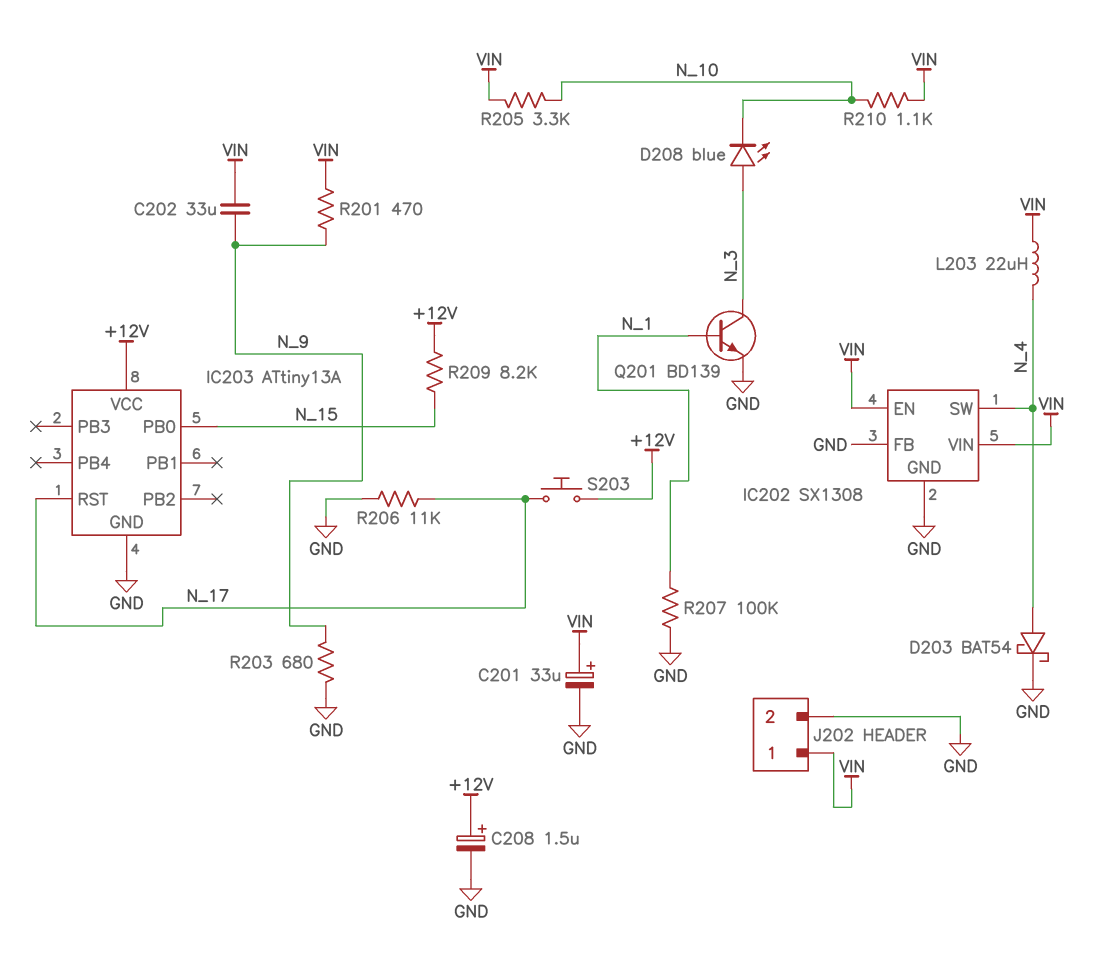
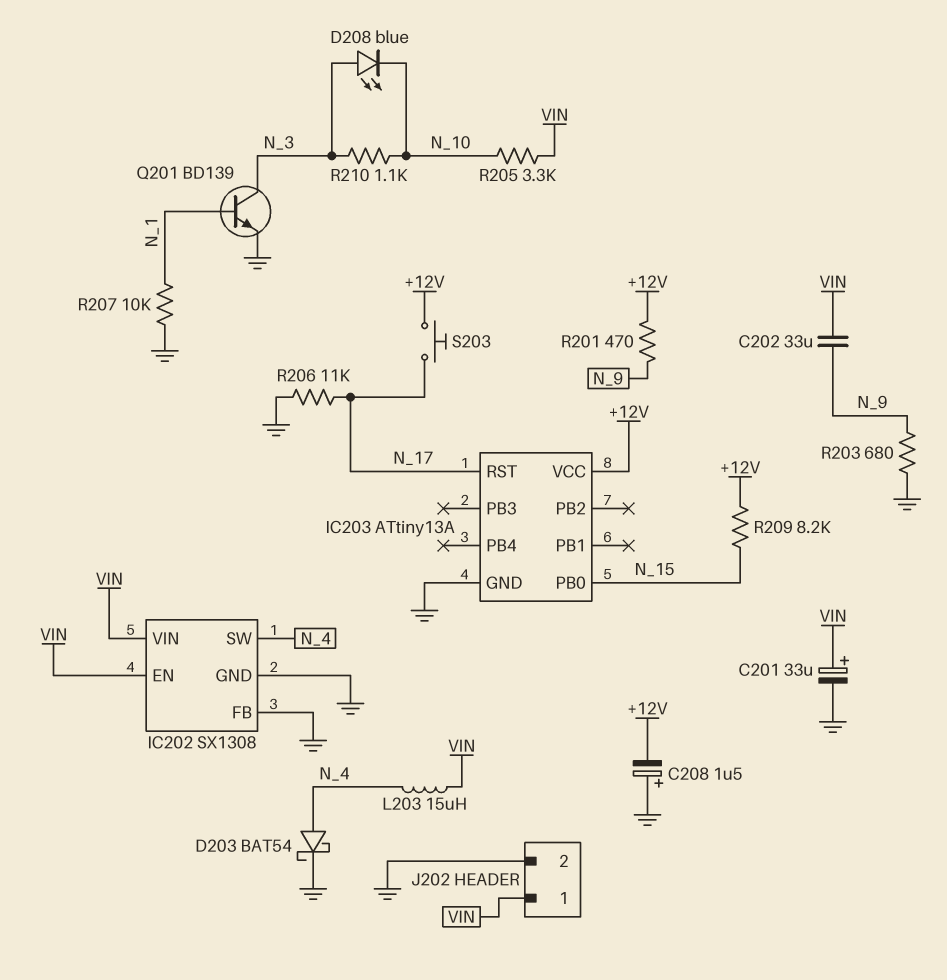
C208: 1.5uF (plus +12V, minus GND) -> 1.5uF (plus GND, minus +12V)
L203: 22uH (N_4, VIN) -> 15uH (N_4, VIN)
R201: 470 (N_9, VIN) -> 470 (+12V, N_9)
R207: 100k (GND, N_1) -> 10k (GND, N_1)
R210: 1.1k (N_10, VIN) -> 1.1k (N_3, N_10)

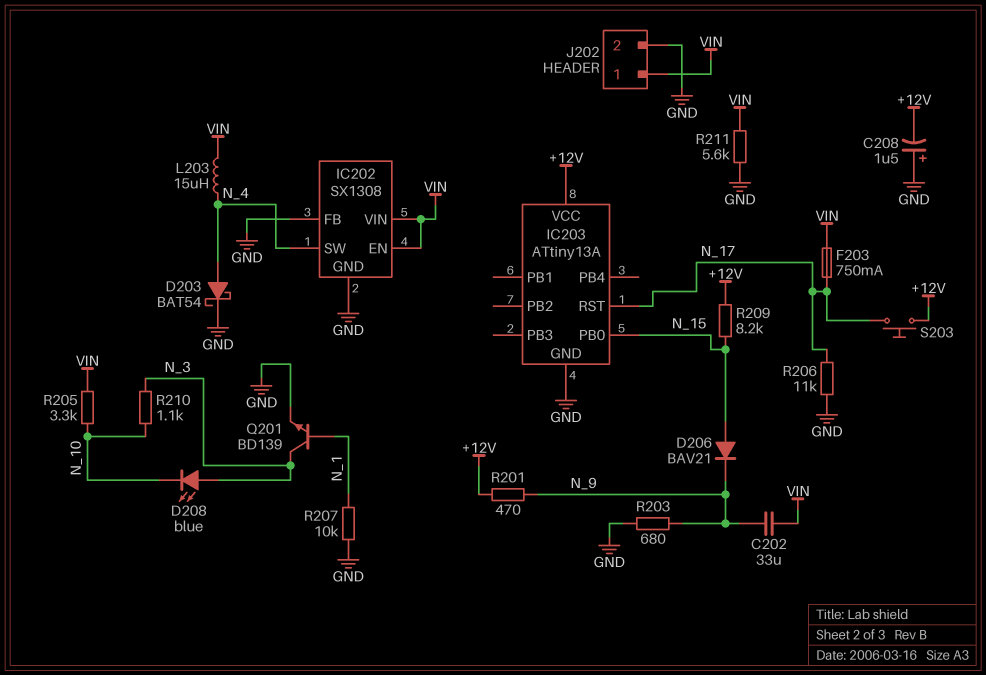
C201: 33uF (plus VIN, minus GND) -> none
D206: none -> diode BAV21 (A N_15, K N_9)
F203: none -> 750mA (N_17, VIN)
R211: none -> 5.6k (GND, VIN)

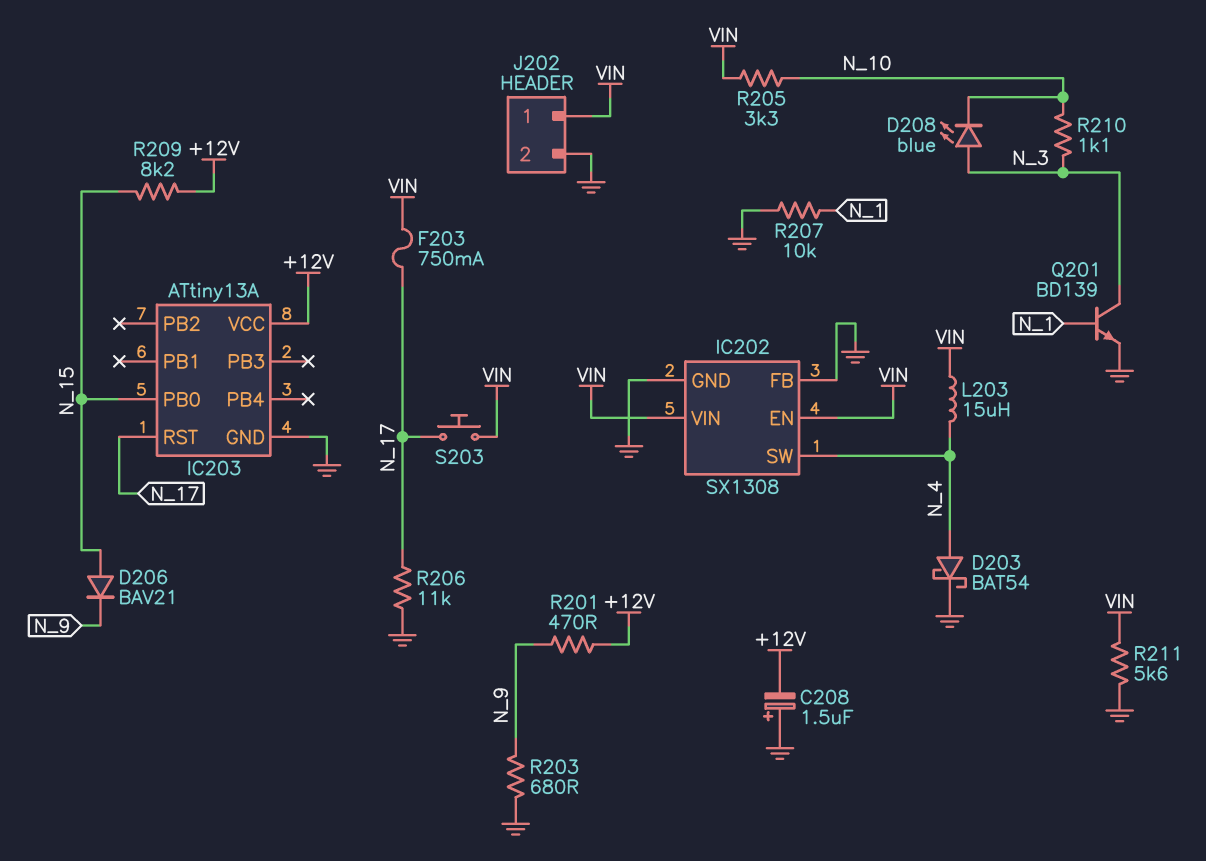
C202: 33uF (N_9, VIN) -> none
S203: button (+12V, N_17) -> button (N_17, VIN)

